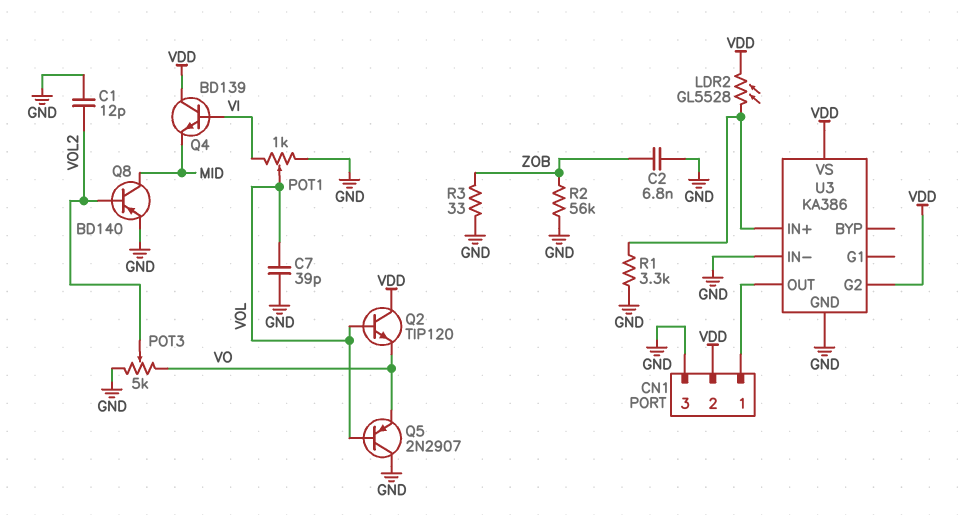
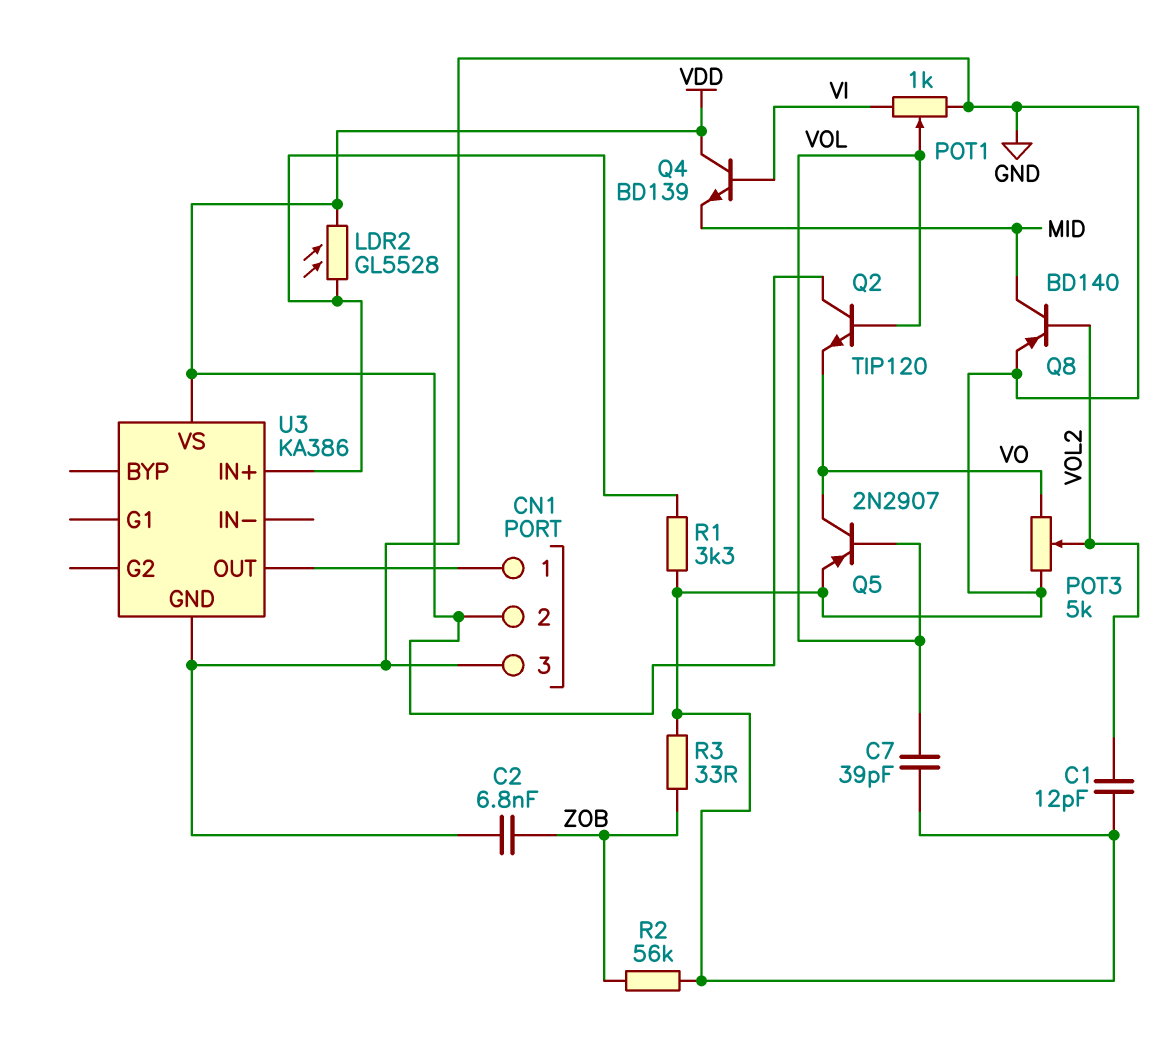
Q5: PNP 2N2907 (B VOL, C GND, E VO) -> PNP 2N2907 (B VOL, C VO, E GND)
U3 pin G2: VDD -> none
U3 pin IN-: GND -> none

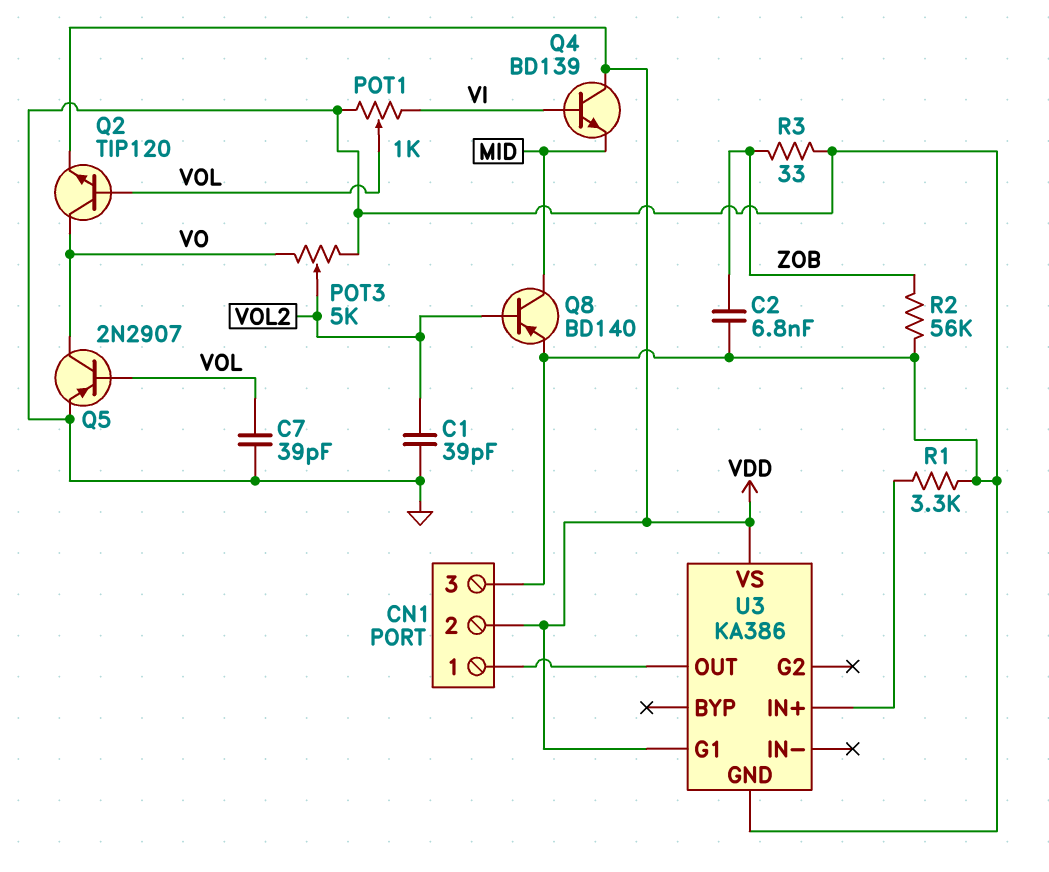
C1: 12pF (GND, VOL2) -> 39pF (GND, VOL2)
LDR2: GL5528 (U3/IN+, VDD) -> none
Q2: NPN TIP120 (B VOL, C VDD, E VO) -> NPN TIP120 (B VOL, C VO, E VDD)
U3 pin G1: none -> VDD

